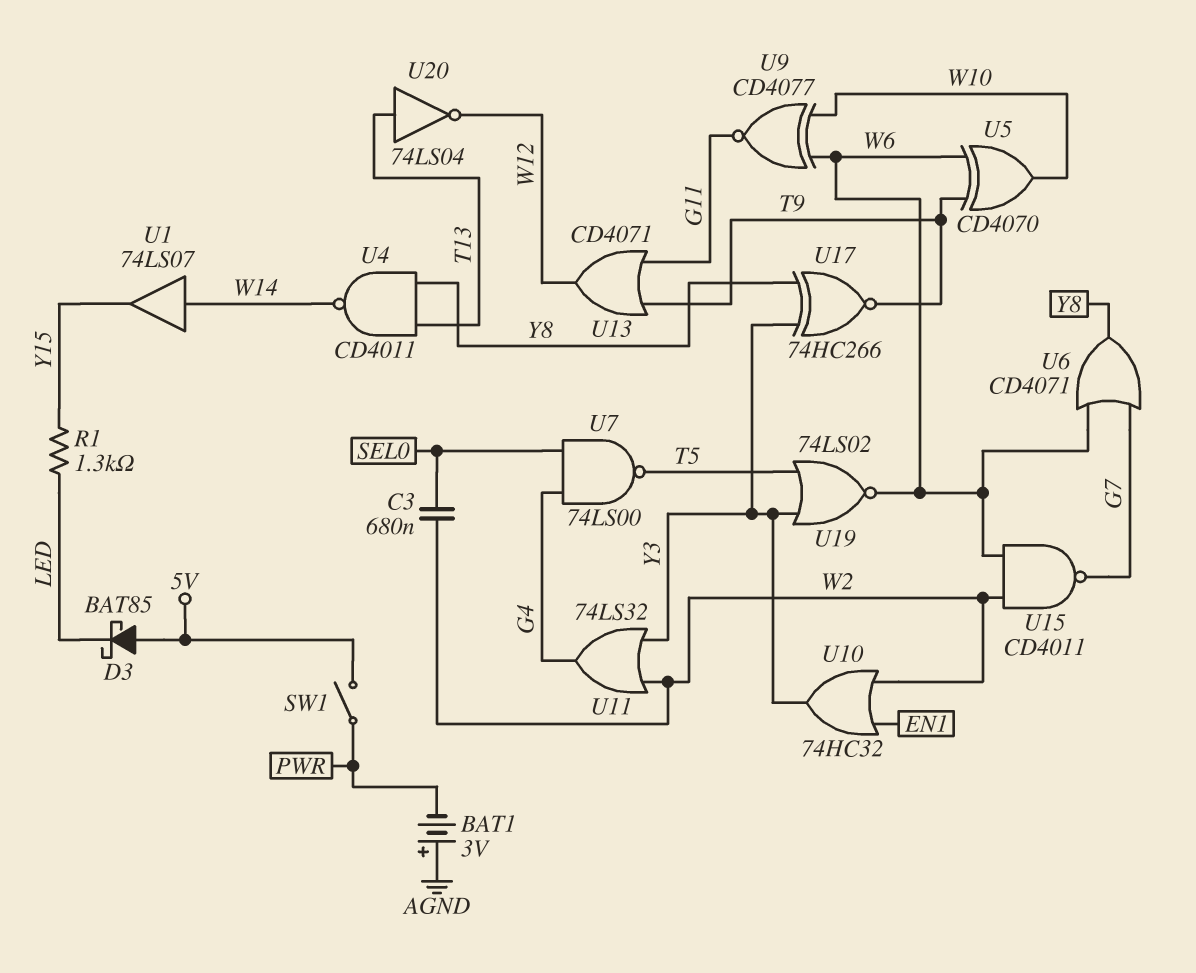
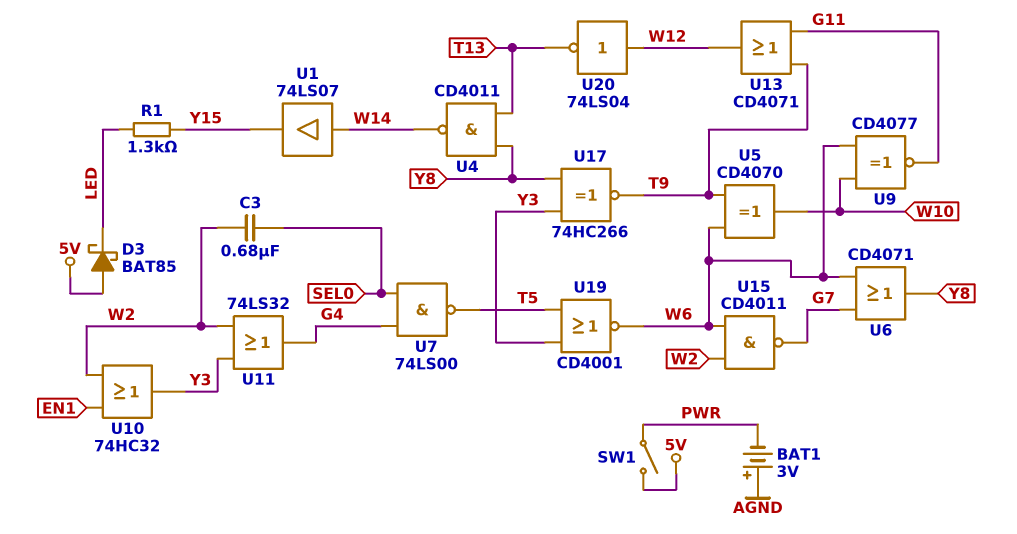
U19: NOR 74LS02 (in T5, in Y3, out W6) -> NOR CD4001 (in T5, in Y3, out W6)
U20: NOT 74LS04 (in T13, out W12) -> NOT 74LS04 (in W12, out T13)

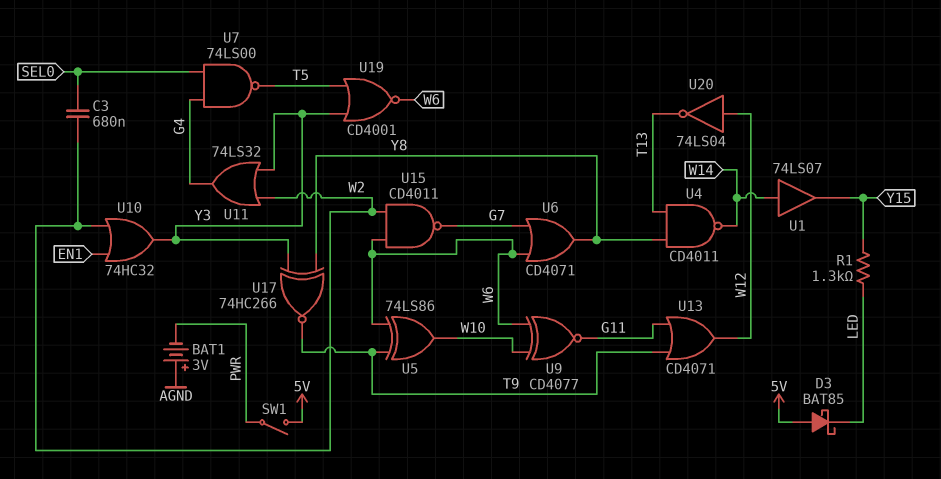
U5: XOR CD4070 (in T9, in W6, out W10) -> XOR 74LS86 (in T9, in W6, out W10)

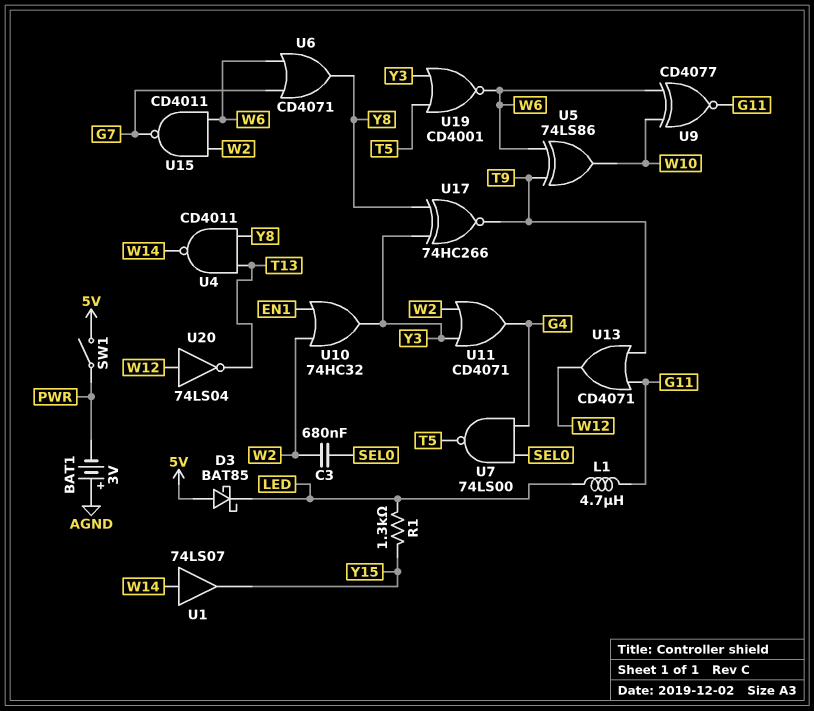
L1: none -> 4.7uH (G11, LED)
U11: OR 74LS32 (in W2, in Y3, out G4) -> OR CD4071 (in W2, in Y3, out G4)

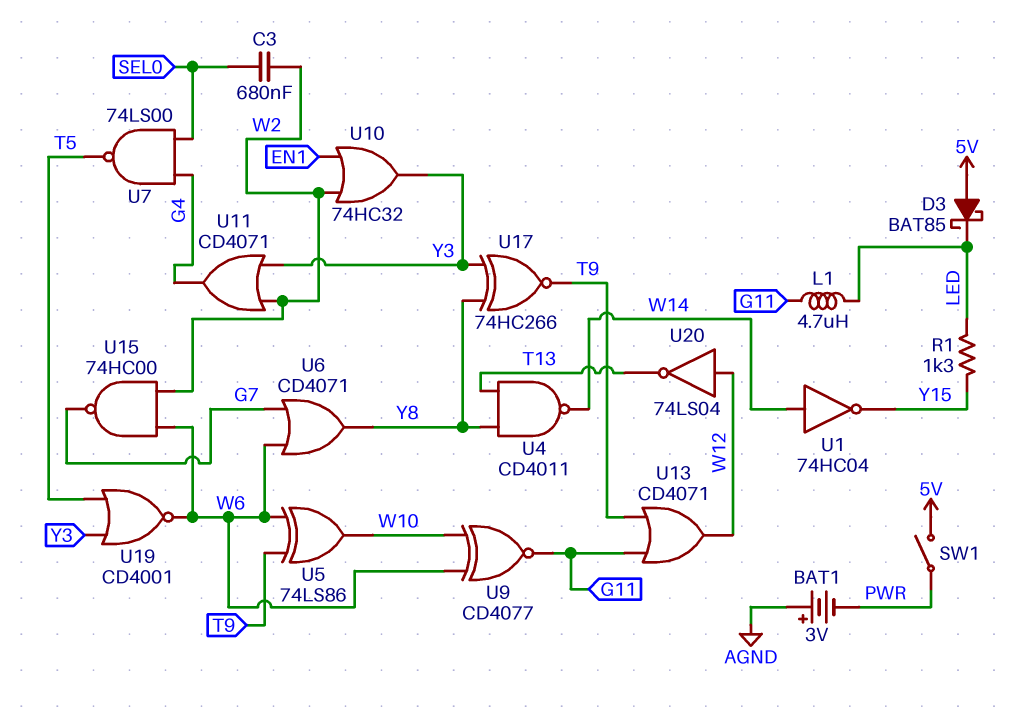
U1: buffer 74LS07 (in W14, out Y15) -> NOT 74HC04 (in W14, out Y15)
U15: NAND CD4011 (in W2, in W6, out G7) -> NAND 74HC00 (in W2, in W6, out G7)

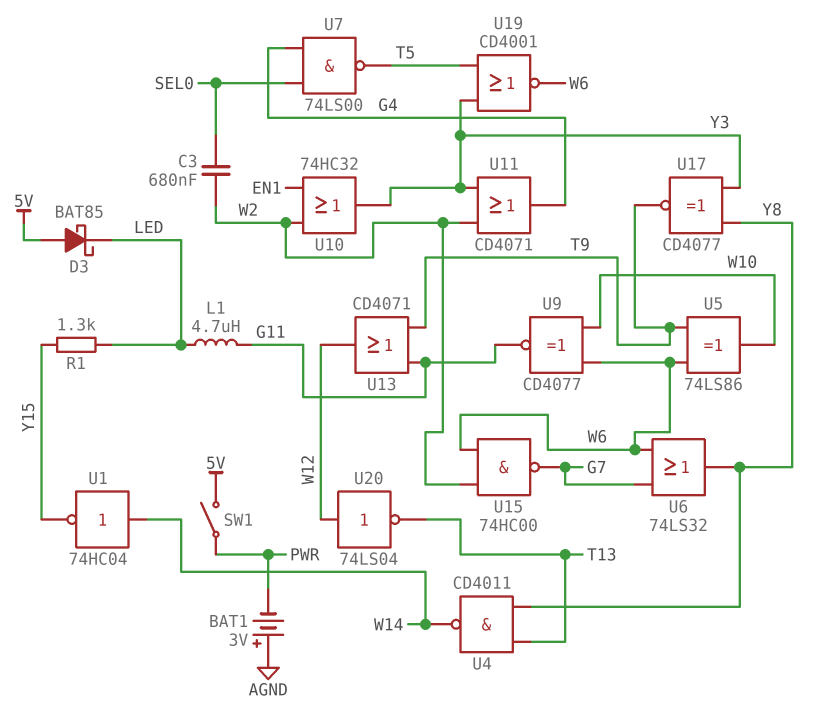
U6: OR CD4071 (in G7, in W6, out Y8) -> OR 74LS32 (in G7, in W6, out Y8)
U17: XNOR 74HC266 (in Y3, in Y8, out T9) -> XNOR CD4077 (in Y3, in Y8, out T9)

